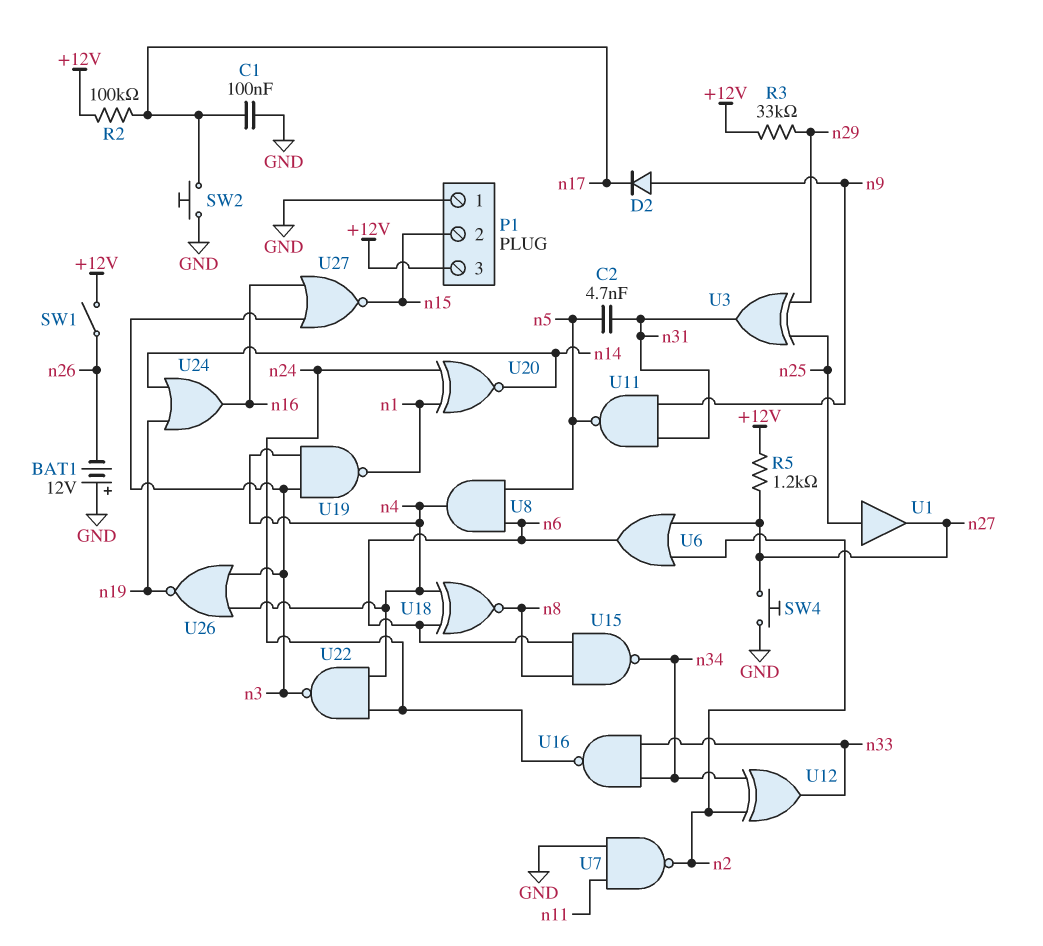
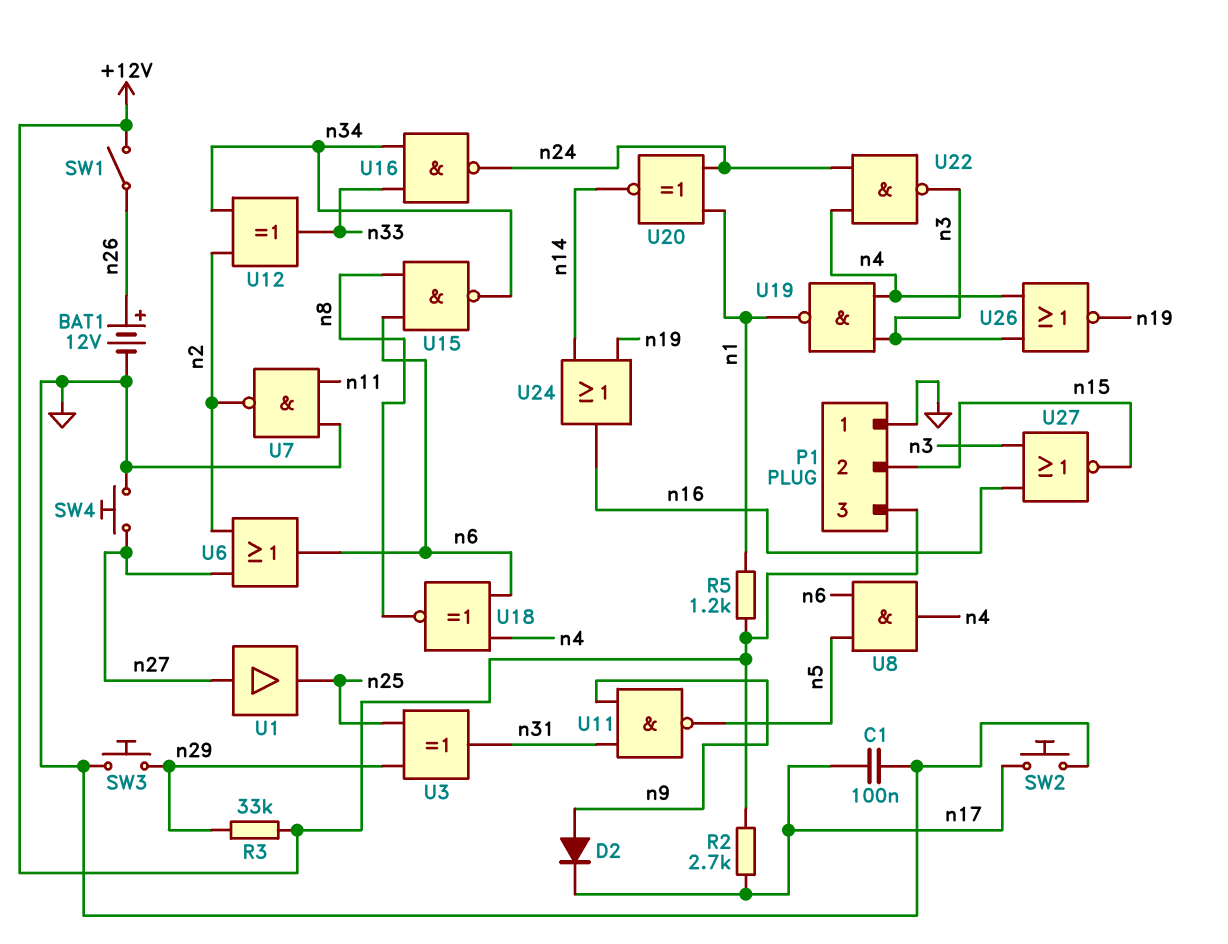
BAT1: 12V (plus GND, minus n26) -> 12V (plus n26, minus GND)
C2: 4.7nF (n5, n31) -> none
R2: 100k (+12V, n17) -> 2.7k (+12V, n17)
R5: 1.2k (+12V, n27) -> 1.2k (+12V, n1)
SW3: none -> button (GND, n29)
U1: buffer (in n25, out n27) -> buffer (in n27, out n25)

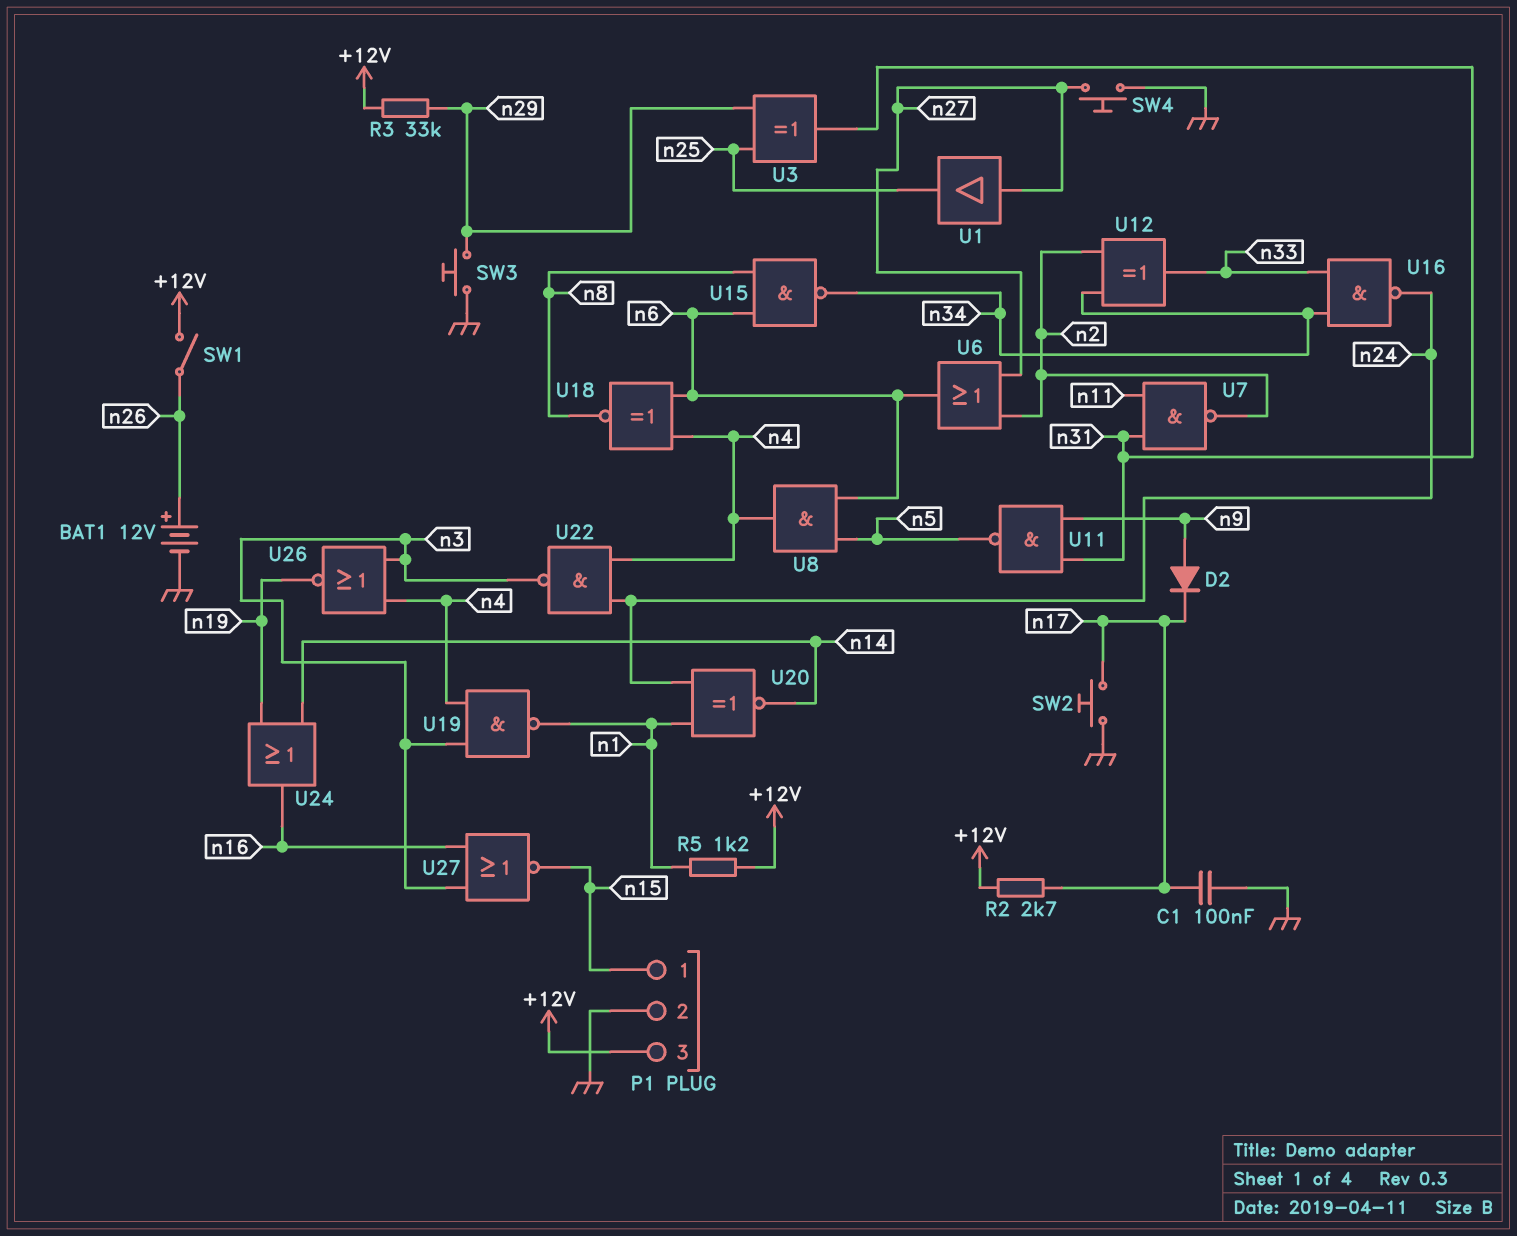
P1 pin 1: GND -> n15
P1 pin 2: n15 -> GND
U7: NAND (in GND, in n11, out n2) -> NAND (in n11, in n31, out n2)

